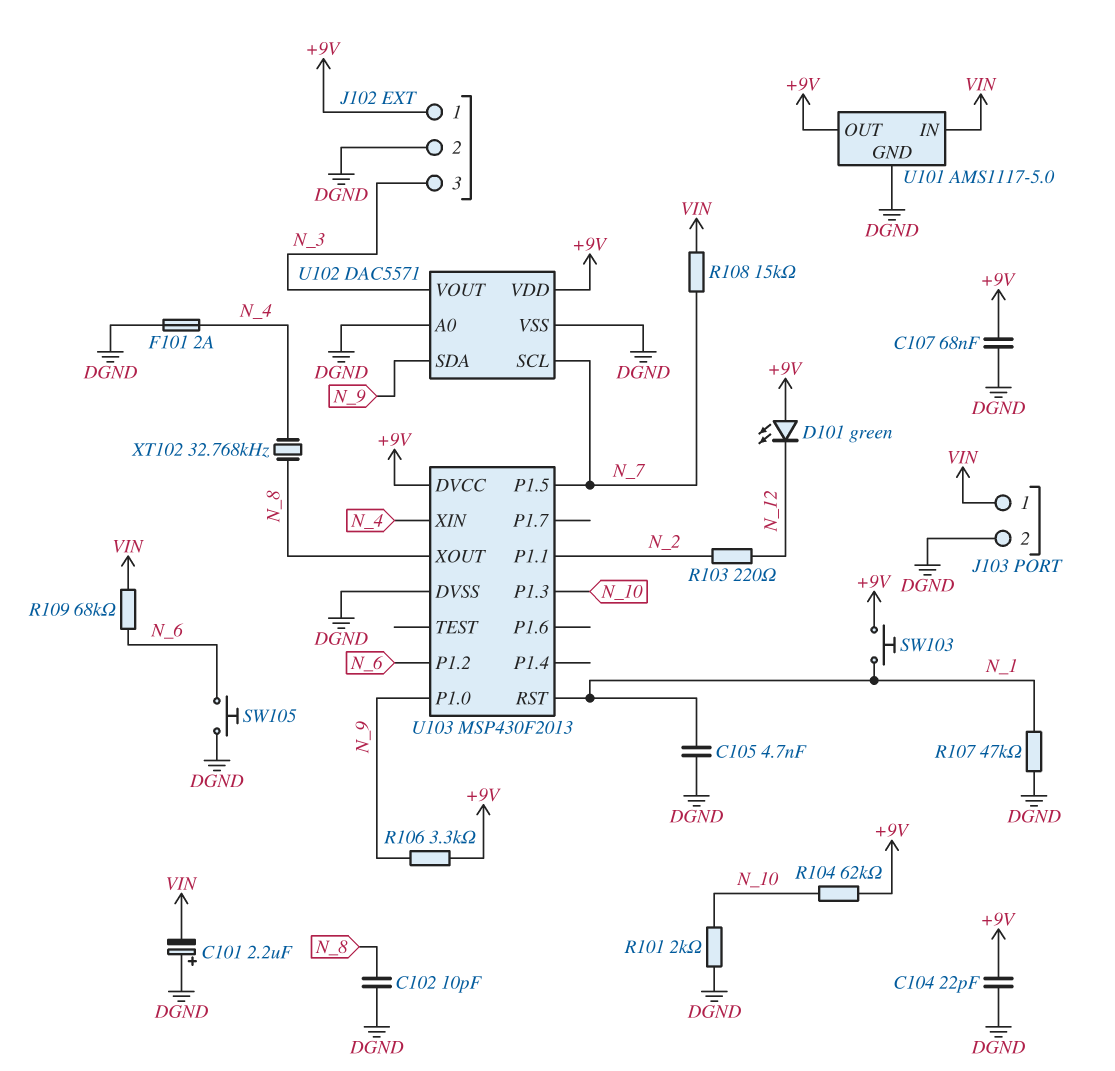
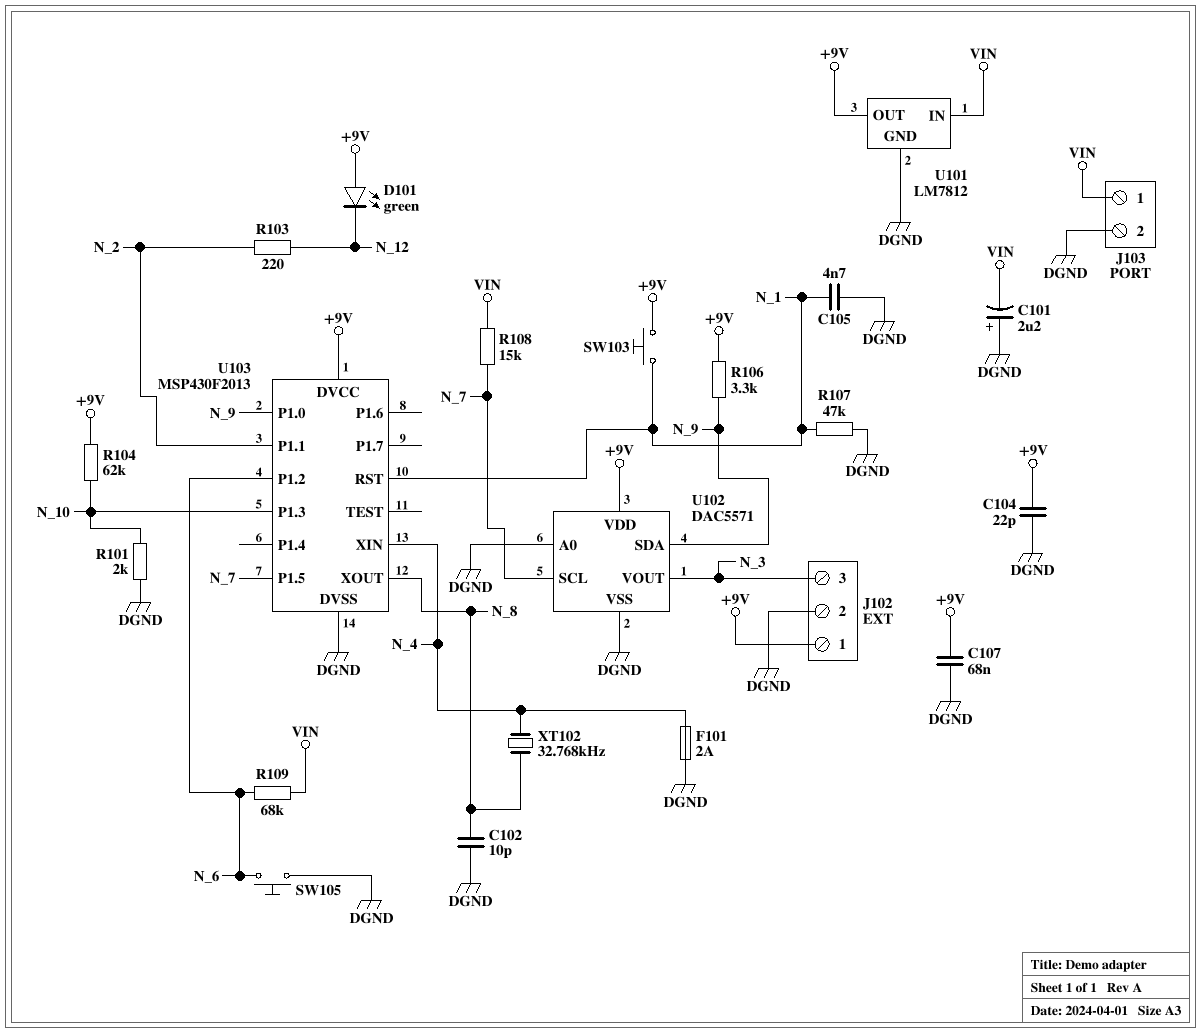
U101: AMS1117-5.0 -> LM7812

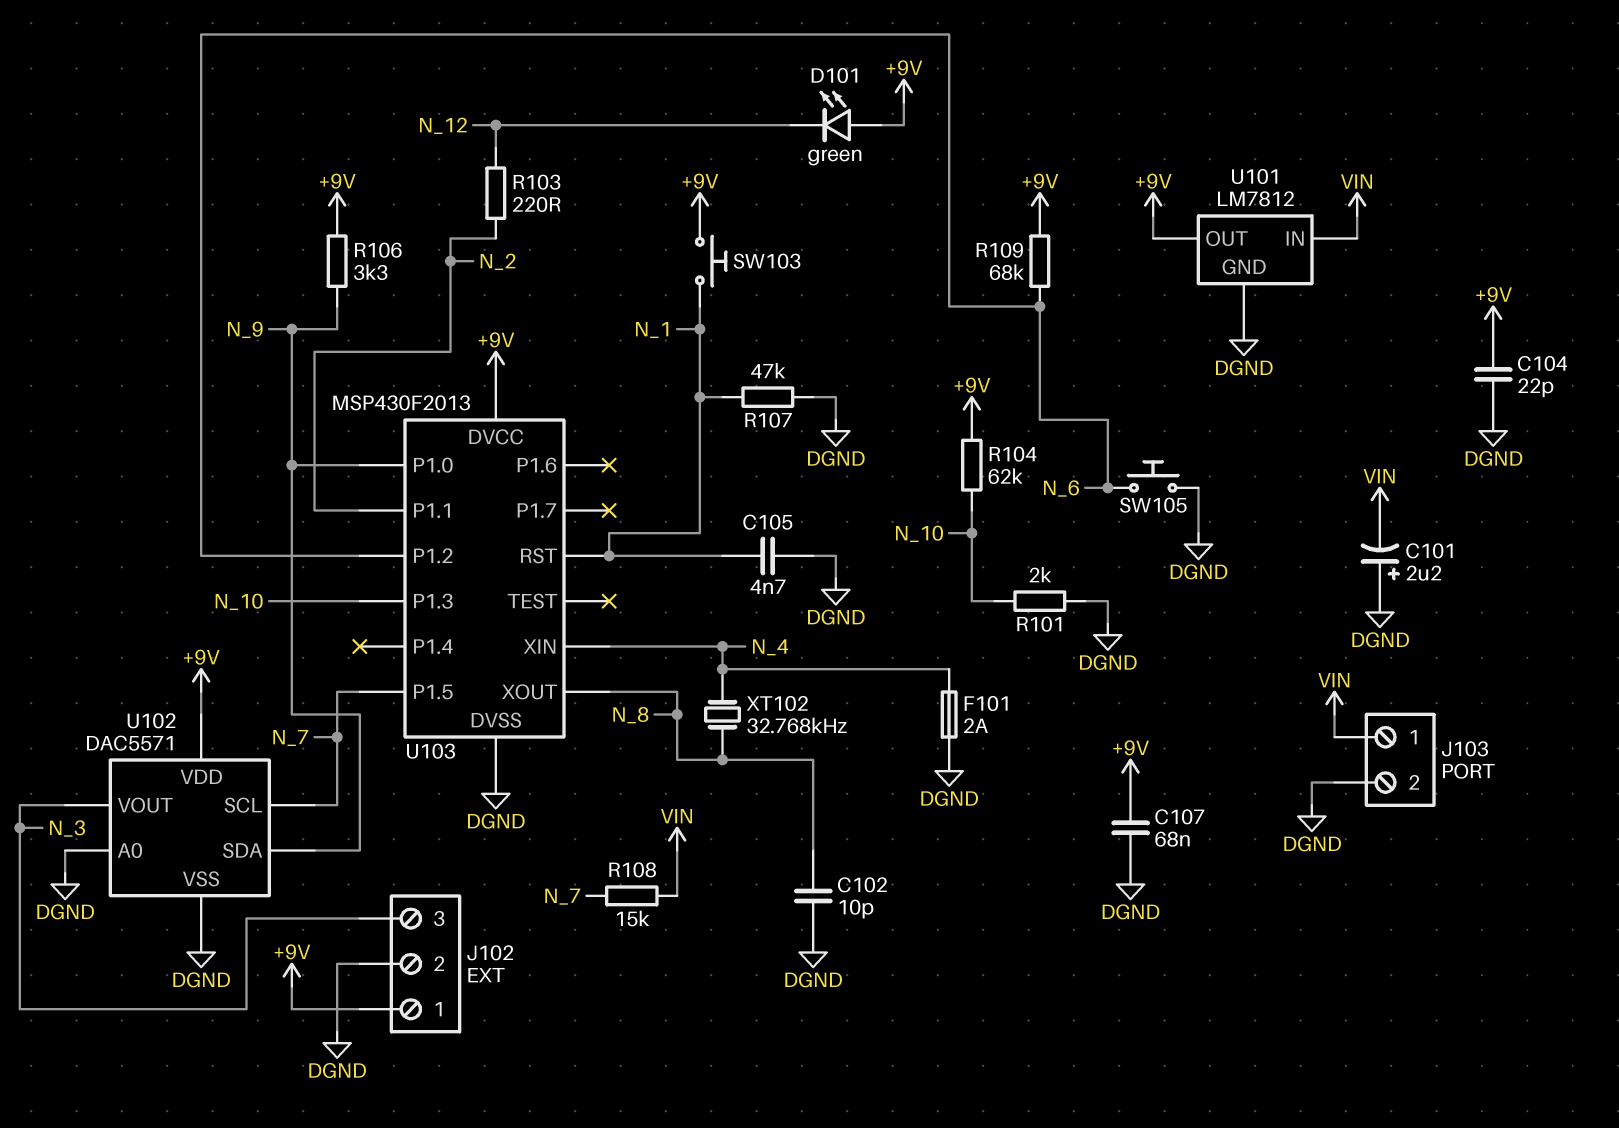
R109: 68k (N_6, VIN) -> 68k (+9V, N_6)

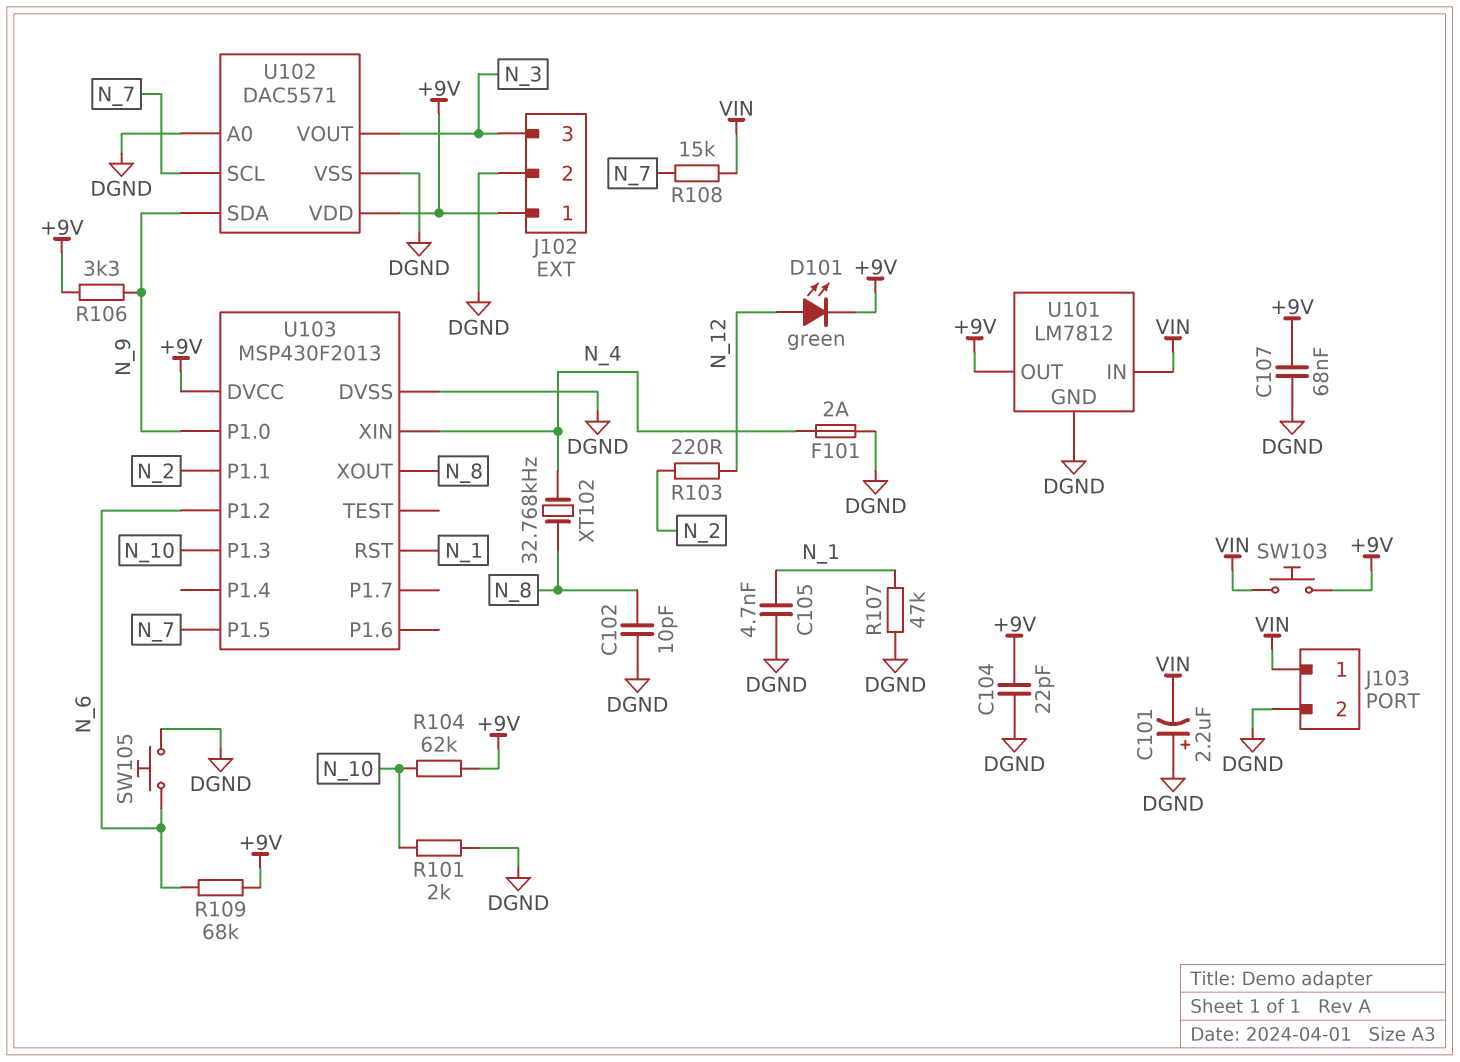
D101: LED green (A +9V, K N_12) -> LED green (A N_12, K +9V)
SW103: button (+9V, N_1) -> button (+9V, VIN)

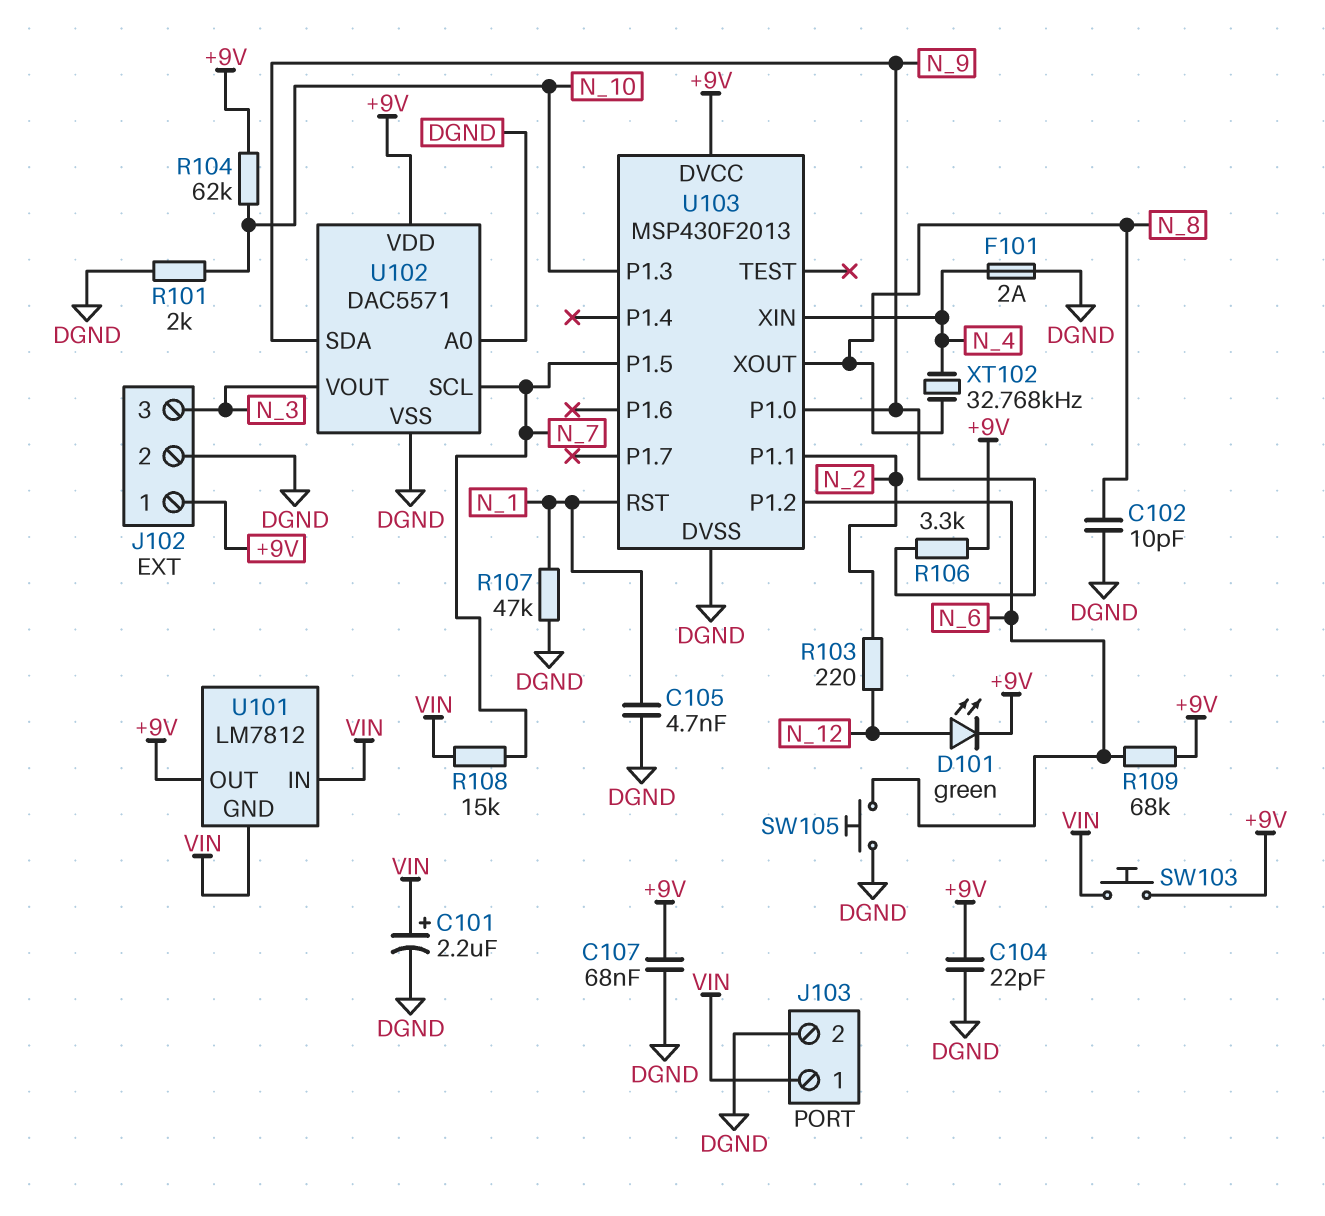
C101: 2.2uF (plus DGND, minus VIN) -> 2.2uF (plus VIN, minus DGND)
U101 pin GND: DGND -> VIN

